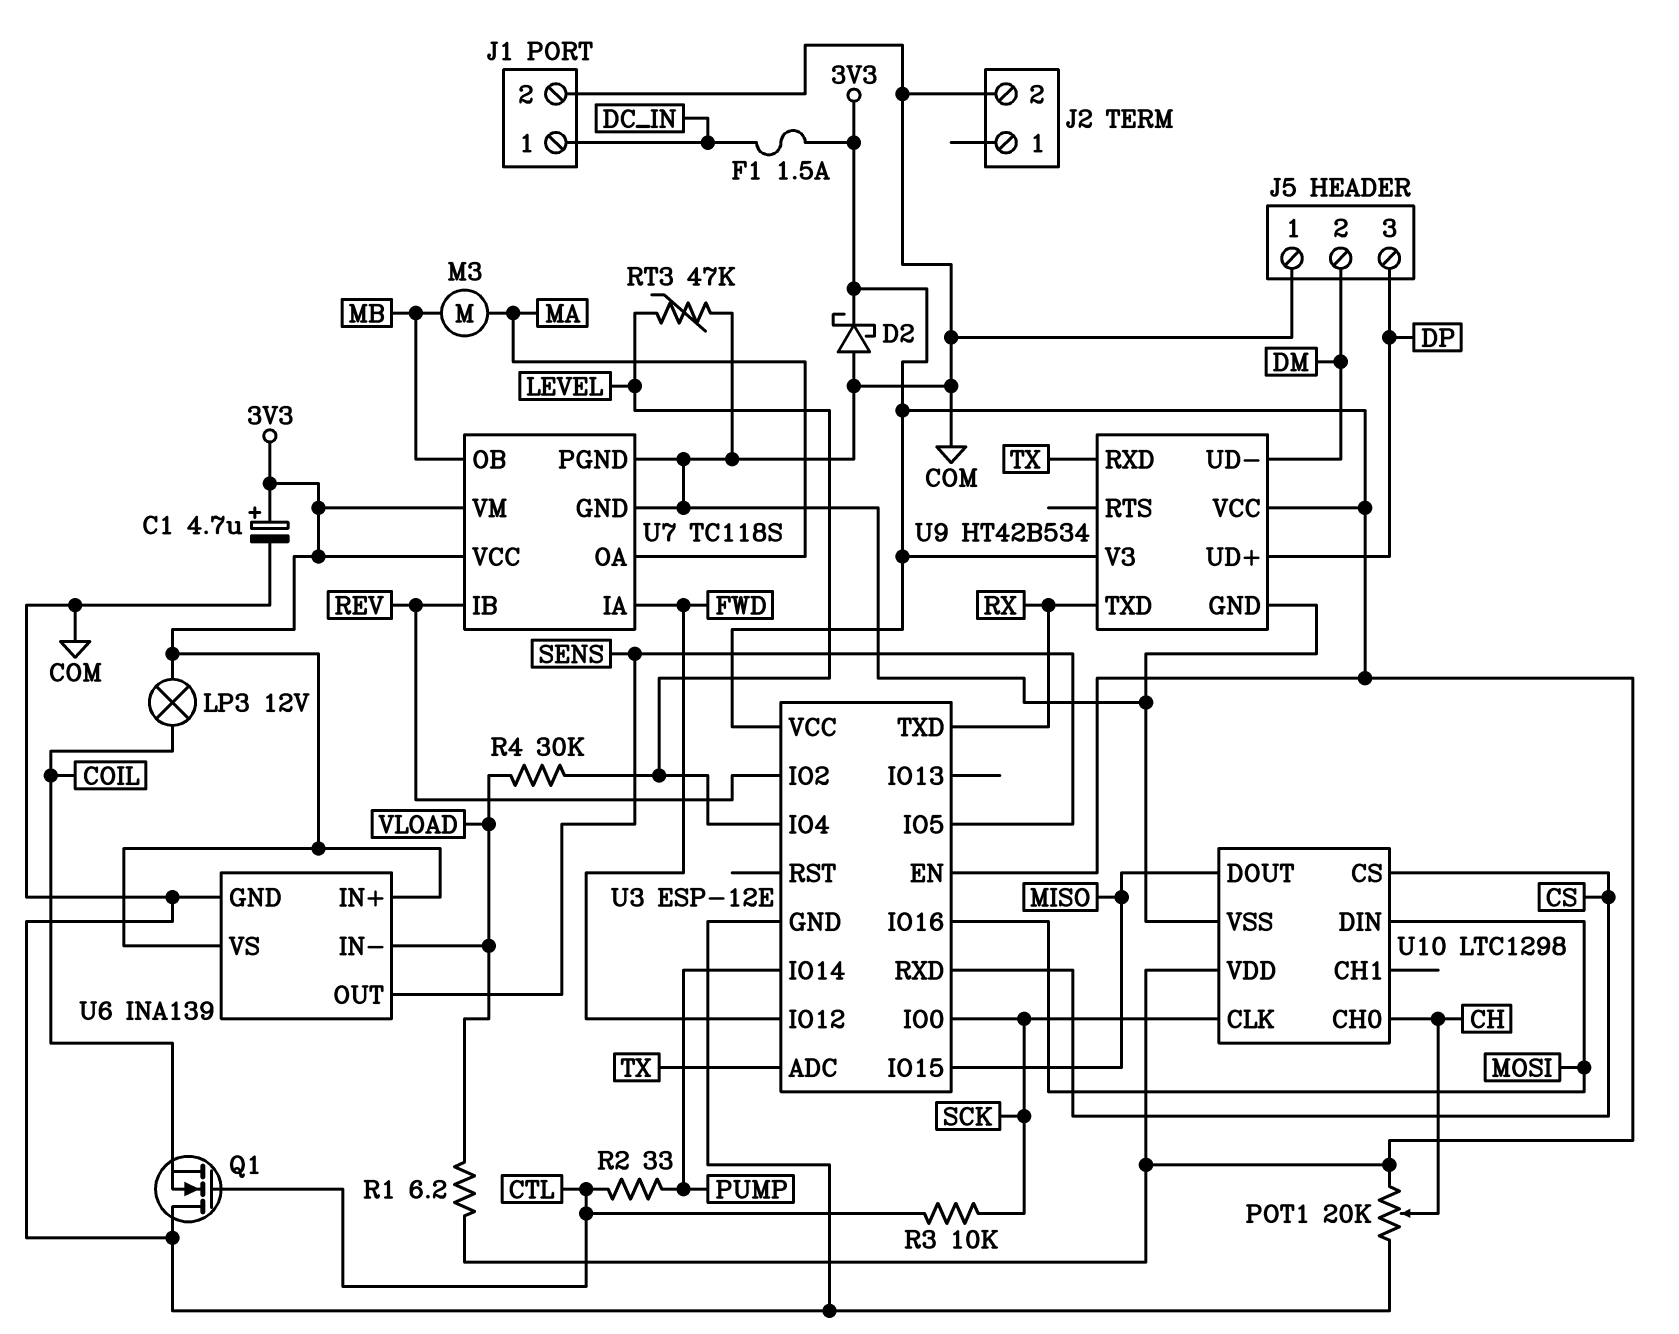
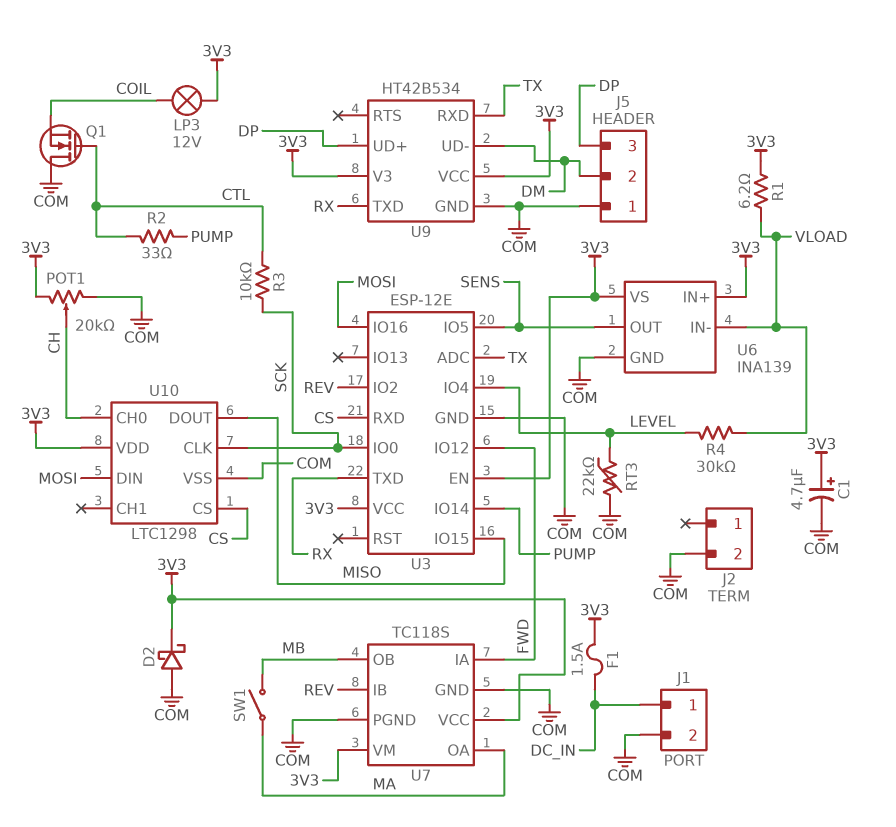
M3: motor (MA, MB) -> none
RT3: 47k (COM, LEVEL) -> 22k (COM, LEVEL)
SW1: none -> switch (MA, MB)

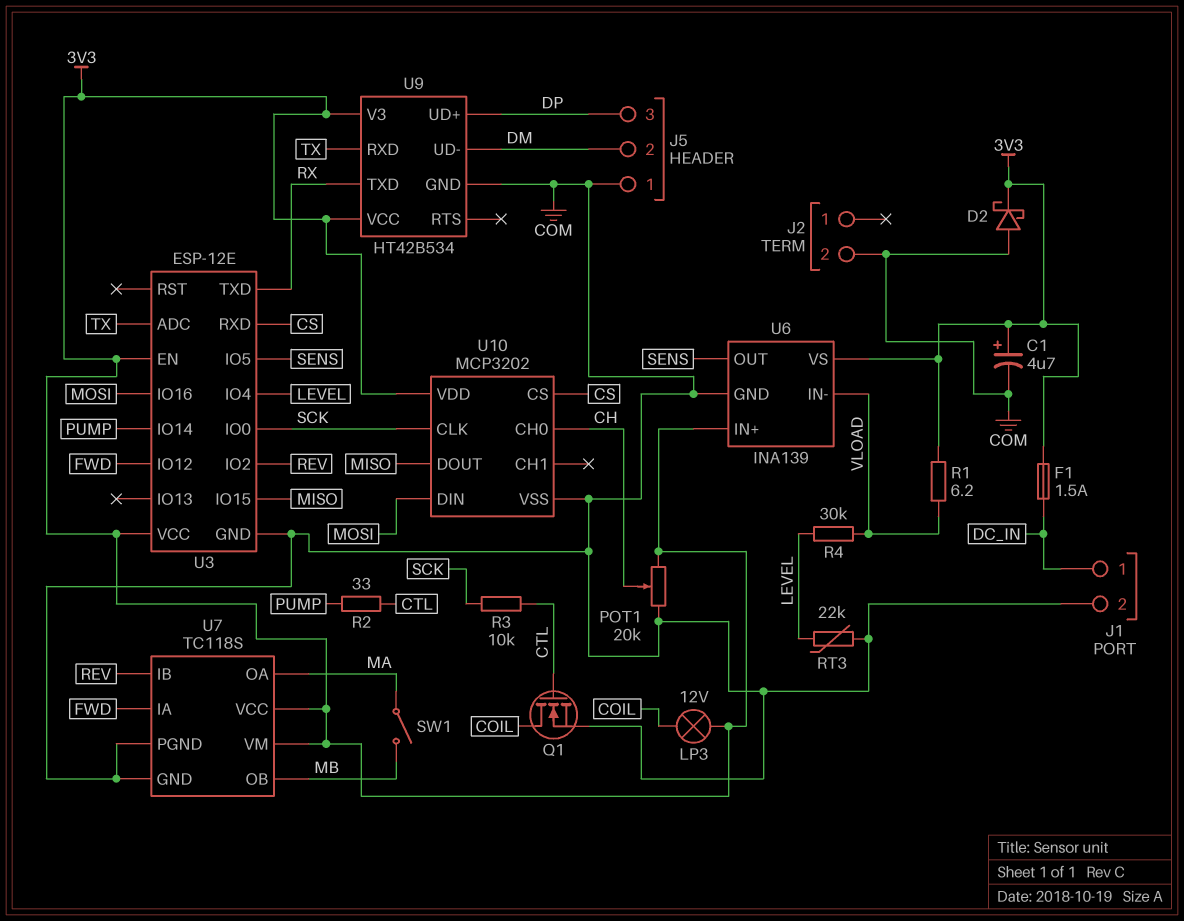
Q1: NMOS (G CTL, D COM, S COIL) -> NMOS (G CTL, D COIL, S COM)
U10: LTC1298 -> MCP3202

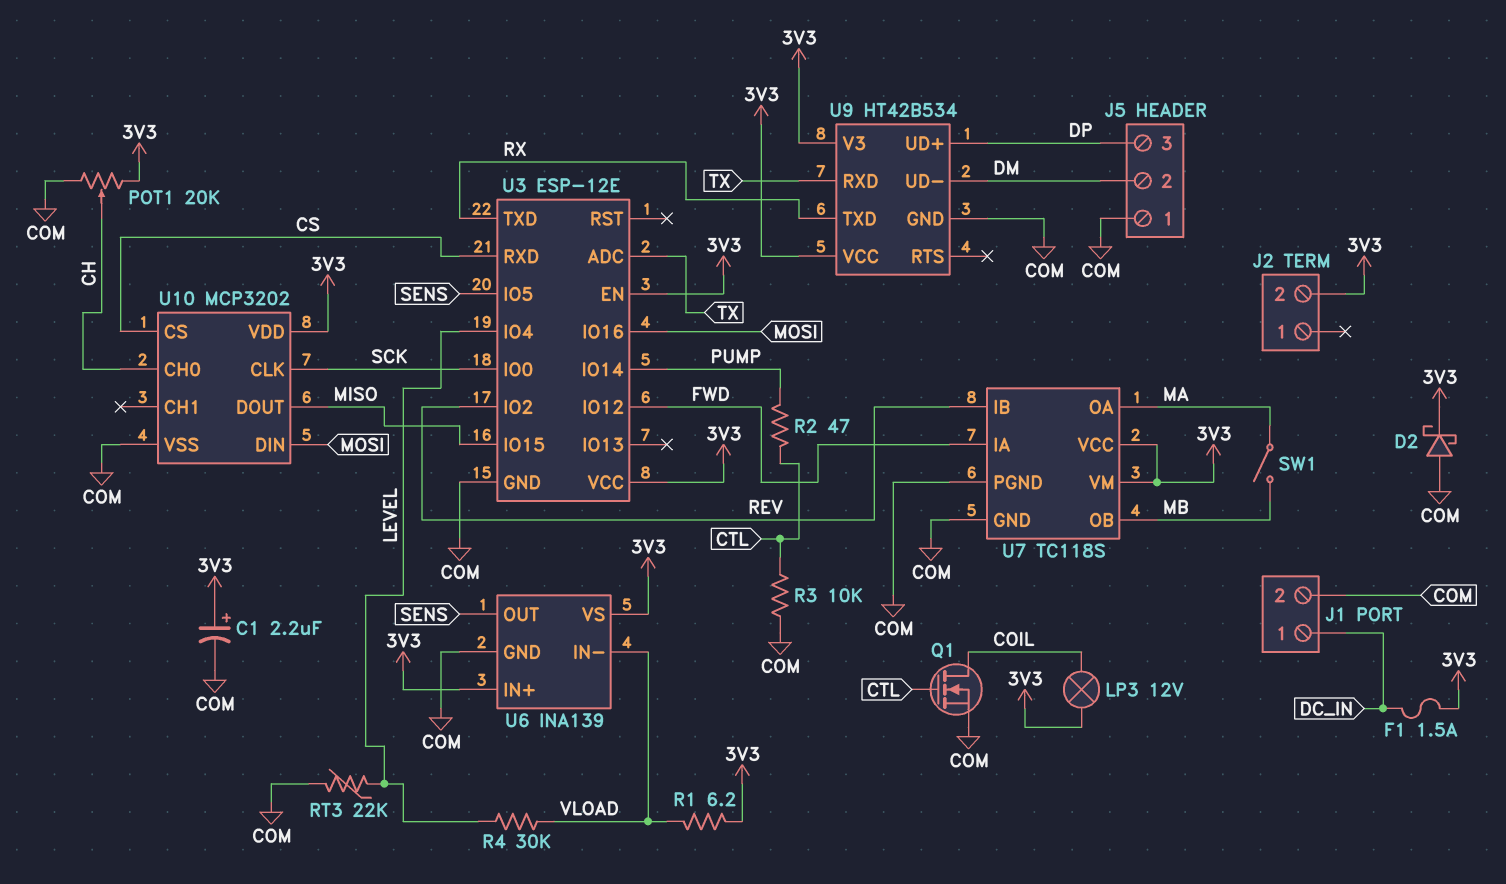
C1: 4.7uF (plus 3V3, minus COM) -> 2.2uF (plus 3V3, minus COM)
J2 pin 2: COM -> 3V3
R2: 33 (CTL, PUMP) -> 47 (CTL, PUMP)
R3: 10k (CTL, SCK) -> 10k (COM, CTL)

